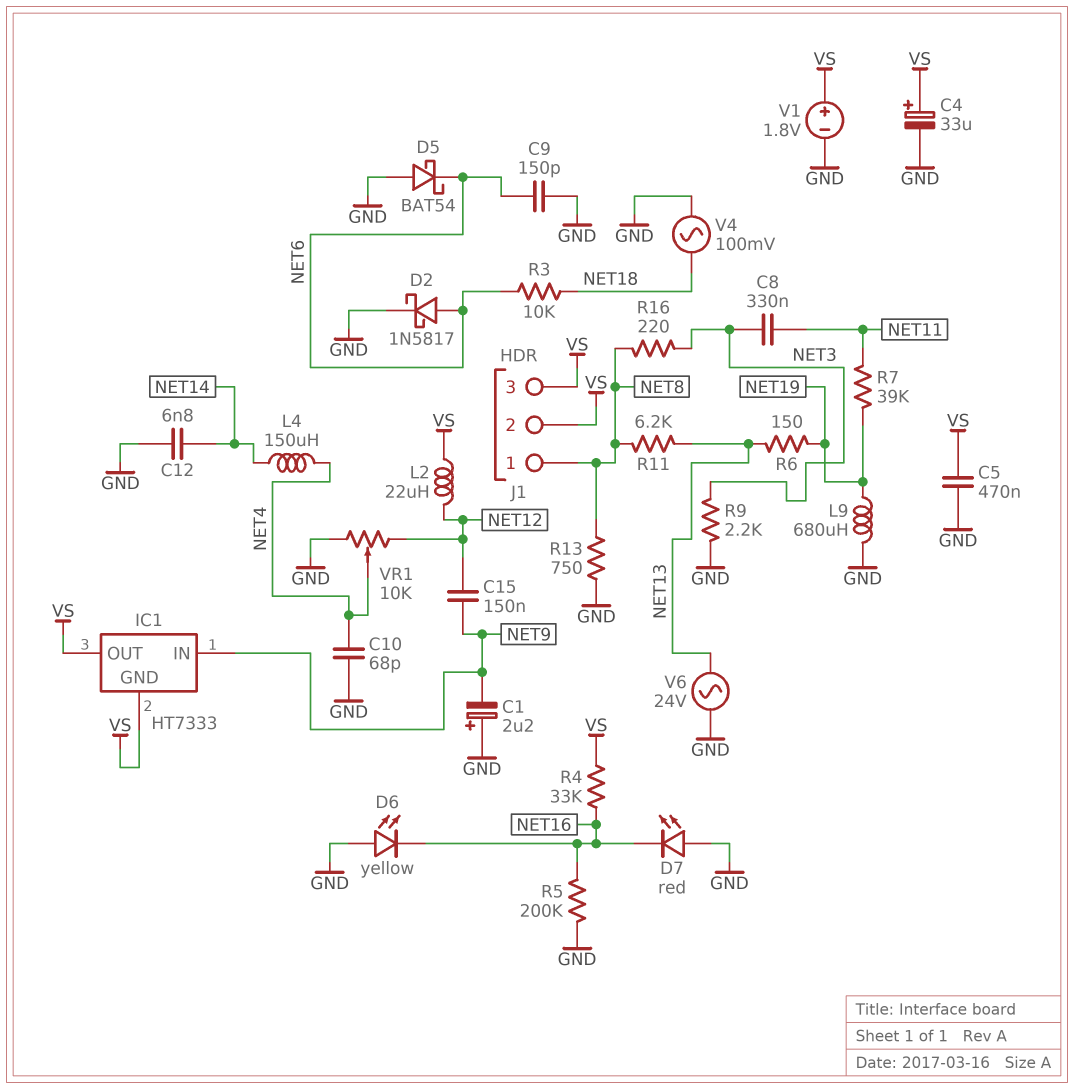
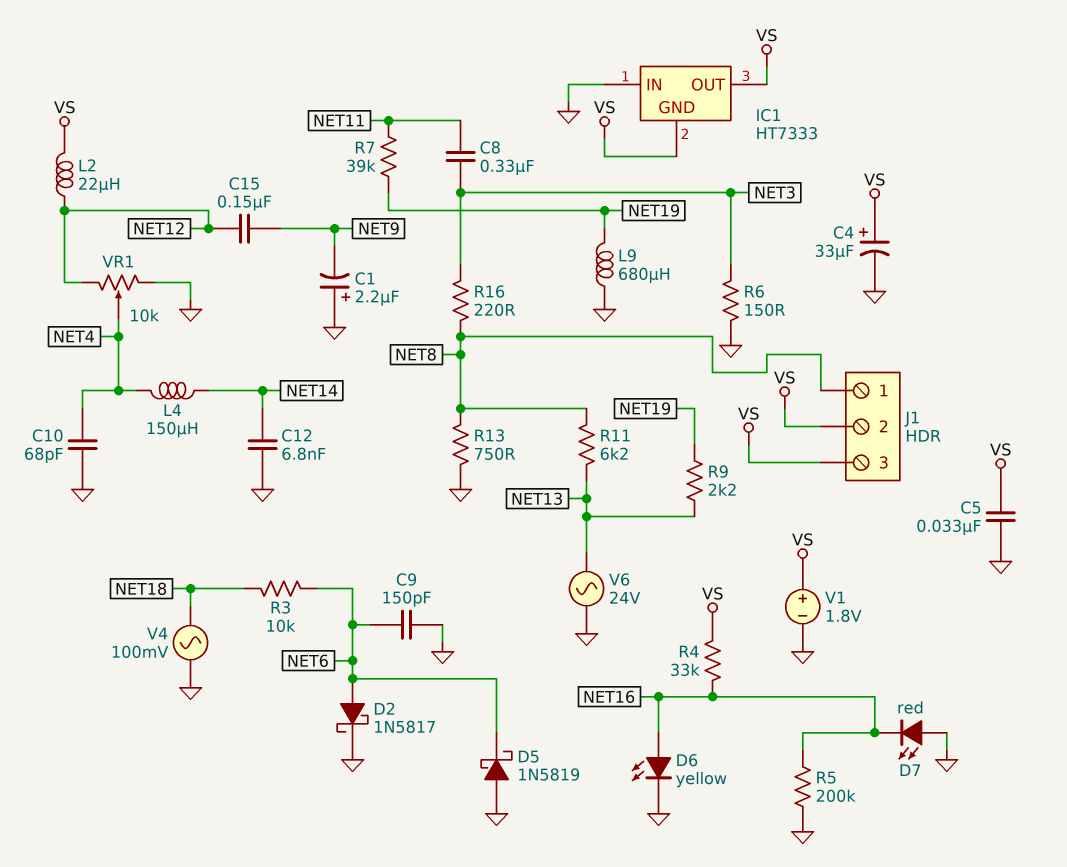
C5: 470nF (GND, VS) -> 33nF (GND, VS)
D5: schottky BAT54 (A GND, K NET6) -> schottky 1N5819 (A GND, K NET6)
D6: LED yellow (A GND, K NET16) -> LED yellow (A NET16, K GND)
IC1 pin IN: NET9 -> GND
R6: 150 (NET13, NET19) -> 150 (GND, NET3)
R9: 2.2k (GND, NET3) -> 2.2k (NET13, NET19)

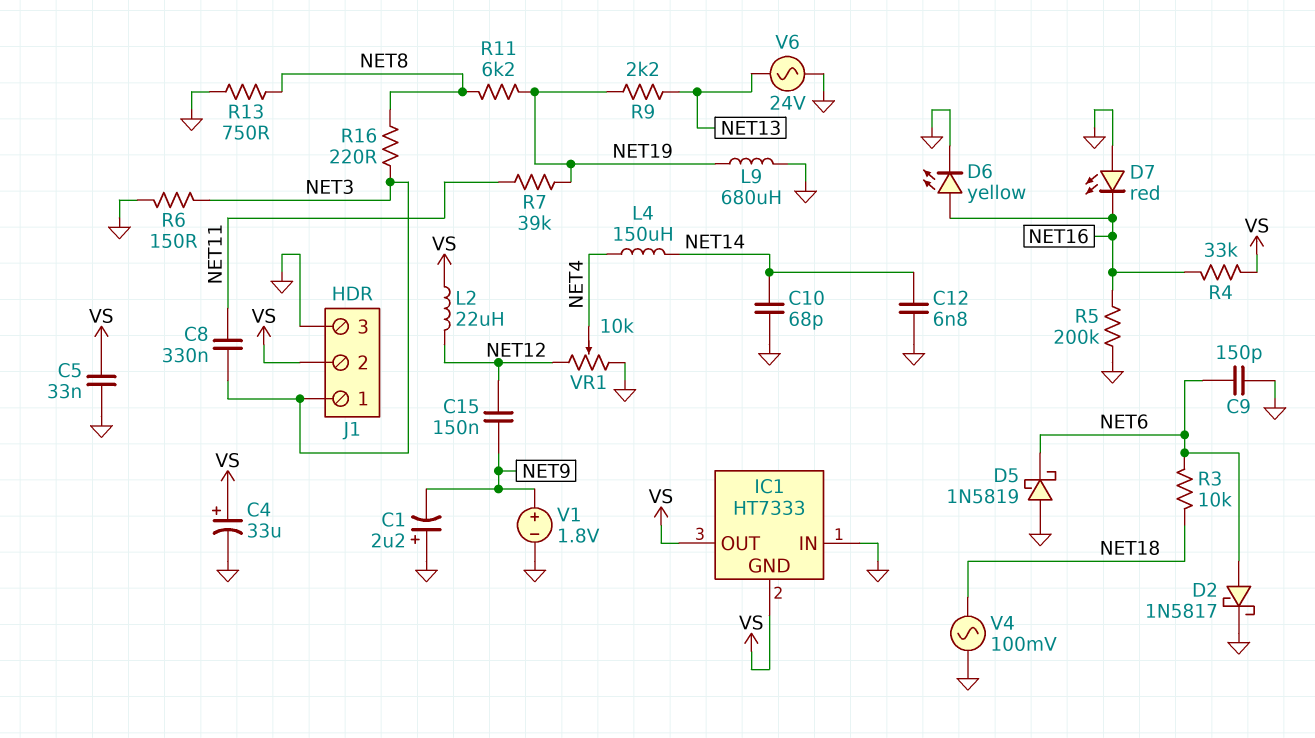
C10: 68pF (GND, NET4) -> 68pF (GND, NET14)
J1 pin 1: NET8 -> NET3
J1 pin 3: VS -> GND
R11: 6.2k (NET8, NET13) -> 6.2k (NET8, NET19)
V1: 1.8V (plus VS, minus GND) -> 1.8V (plus NET9, minus GND)

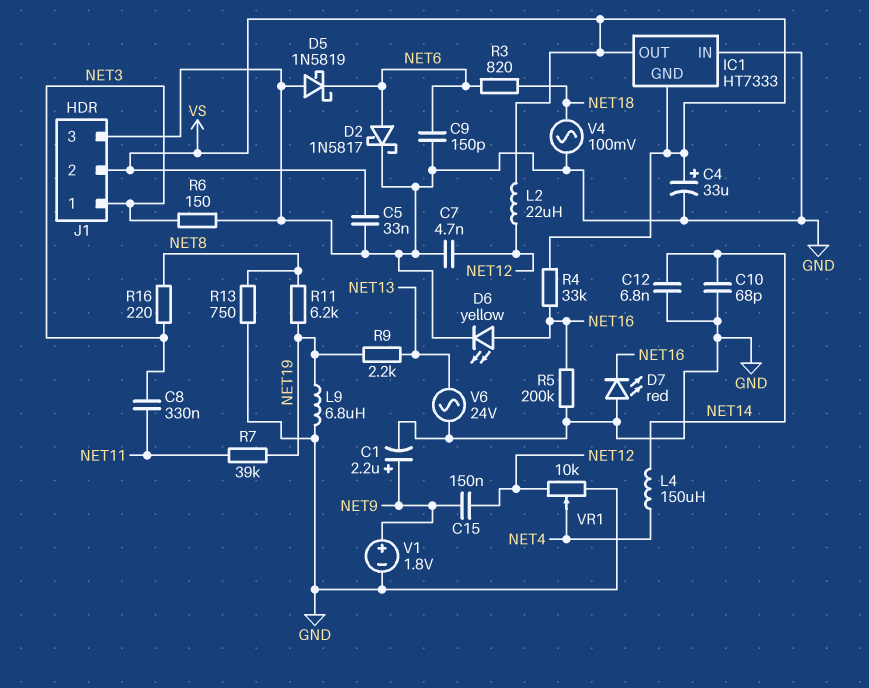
C1: 2.2uF (plus GND, minus NET9) -> 2.2uF (plus NET9, minus GND)
C7: none -> 4.7nF (GND, NET12)
L9: 680uH (GND, NET19) -> 6.8uH (GND, NET19)
R3: 10k (NET6, NET18) -> 820 (NET6, NET18)

